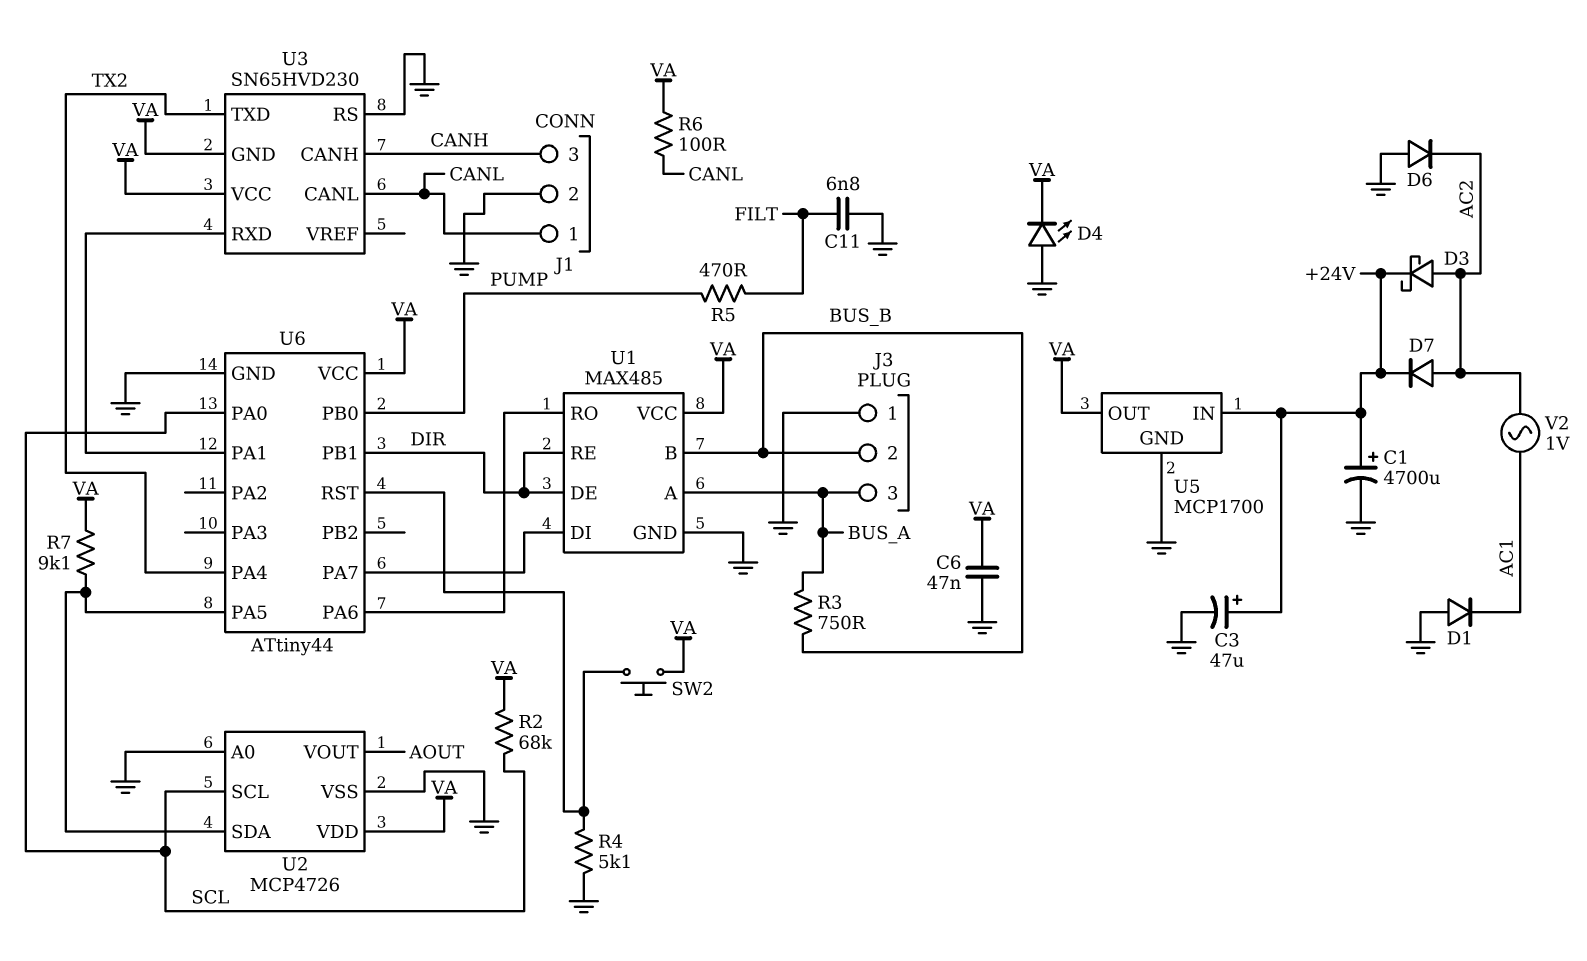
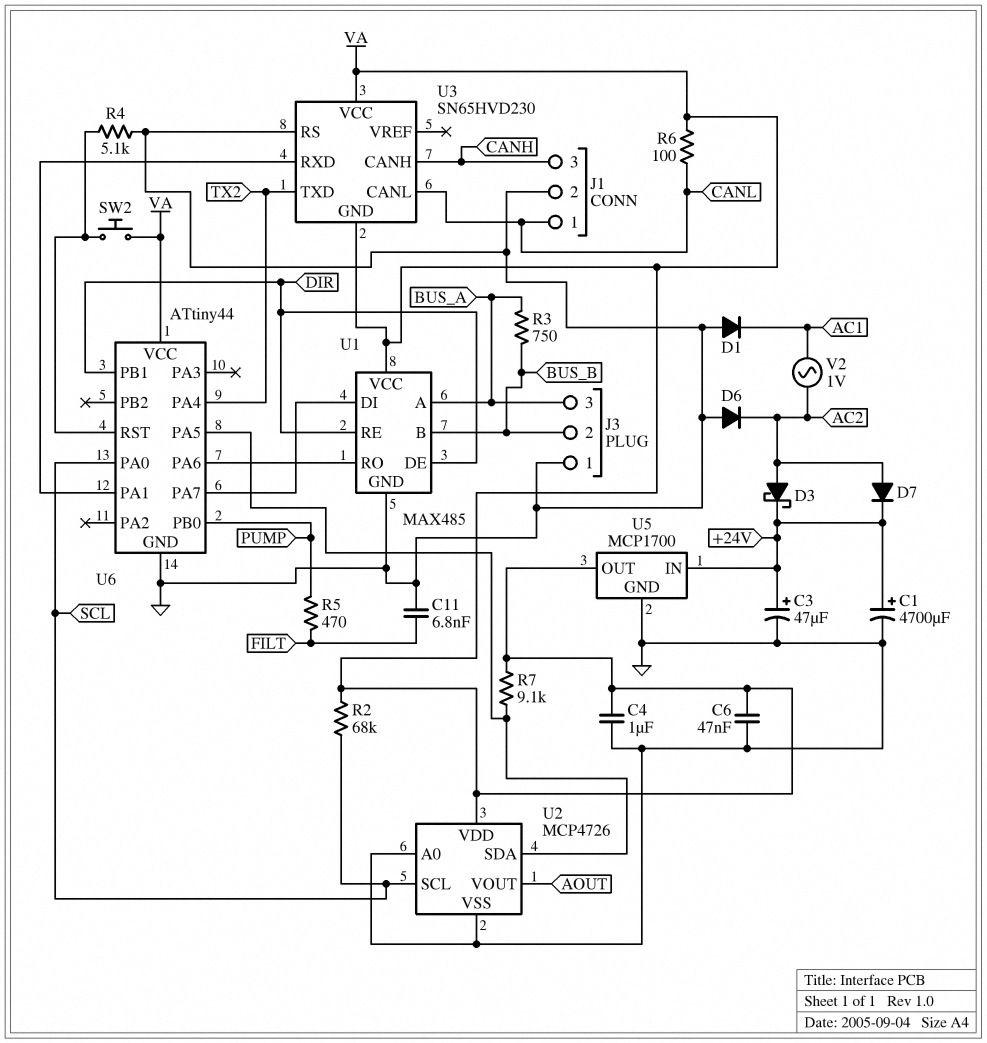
C4: none -> 1uF (GND, VA)
D4: LED (A GND, K VA) -> none

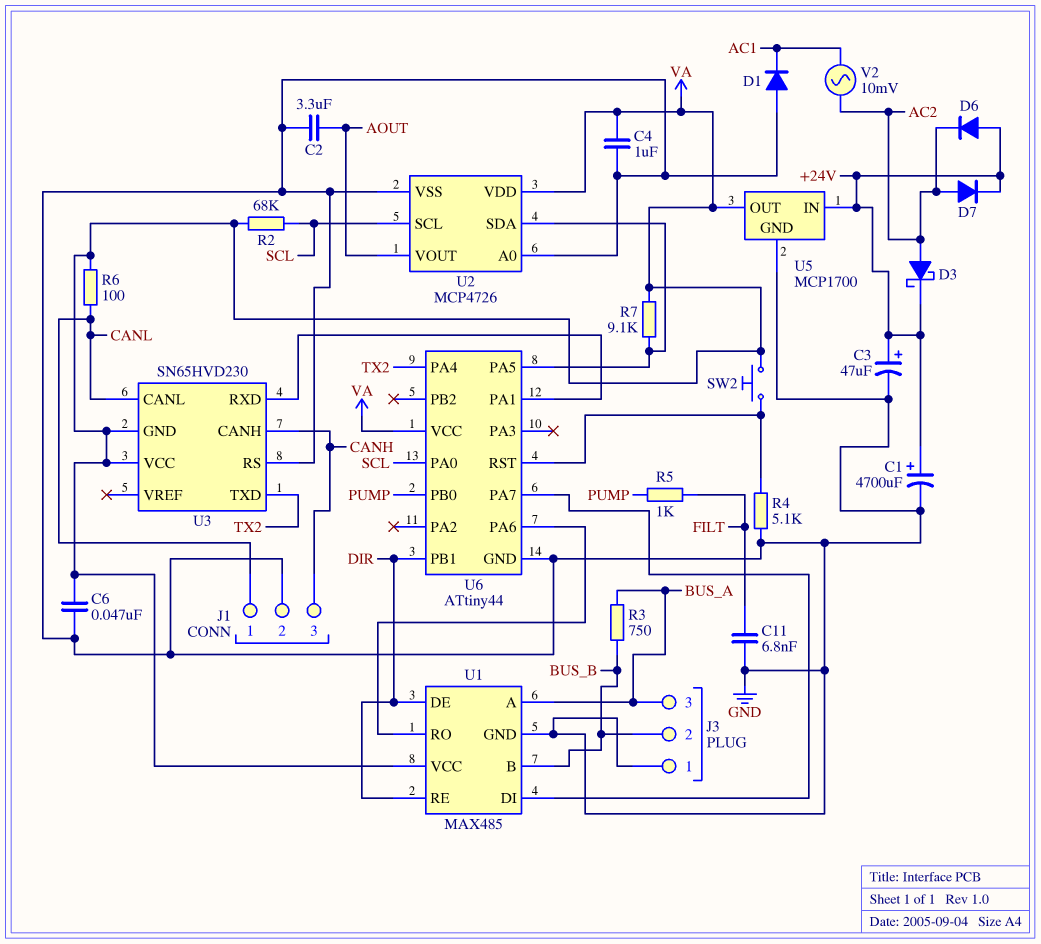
C2: none -> 3.3uF (AOUT, GND)
D6: diode (A GND, K AC2) -> diode (A +24V, K AC2)
R5: 470 (FILT, PUMP) -> 1k (FILT, PUMP)
V2: AC 1V (AC1, AC2) -> AC 10mV (AC1, AC2)

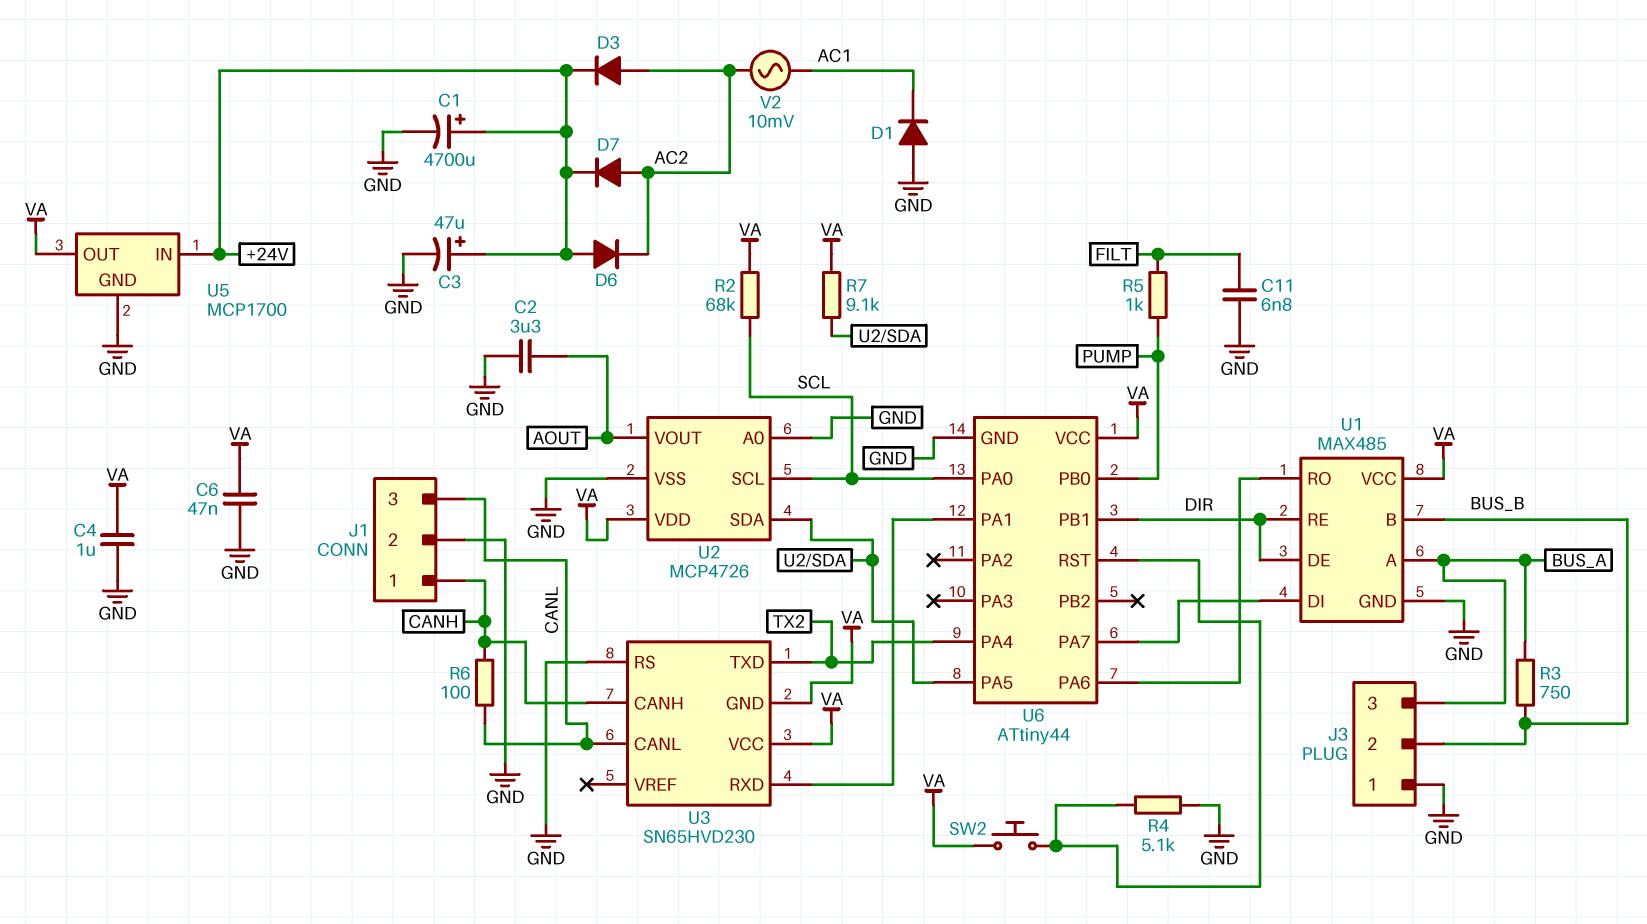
D3: schottky (A AC2, K +24V) -> diode (A AC2, K +24V)
J1 pin 1: CANL -> CANH
J1 pin 3: CANH -> CANL
R6: 100 (CANL, VA) -> 100 (CANH, CANL)

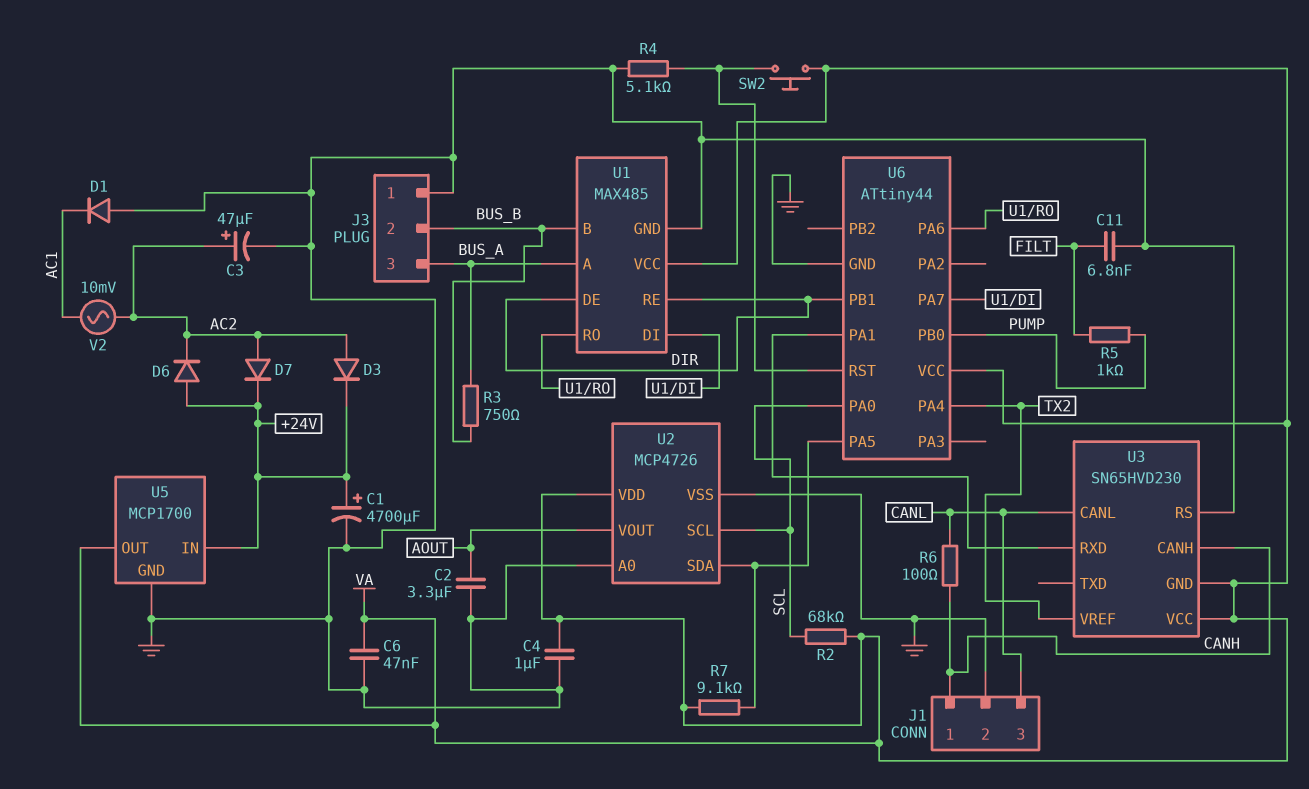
C3: 47uF (plus +24V, minus GND) -> 47uF (plus AC2, minus GND)
U3 pin TXD: TX2 -> none
U3 pin VREF: none -> TX2

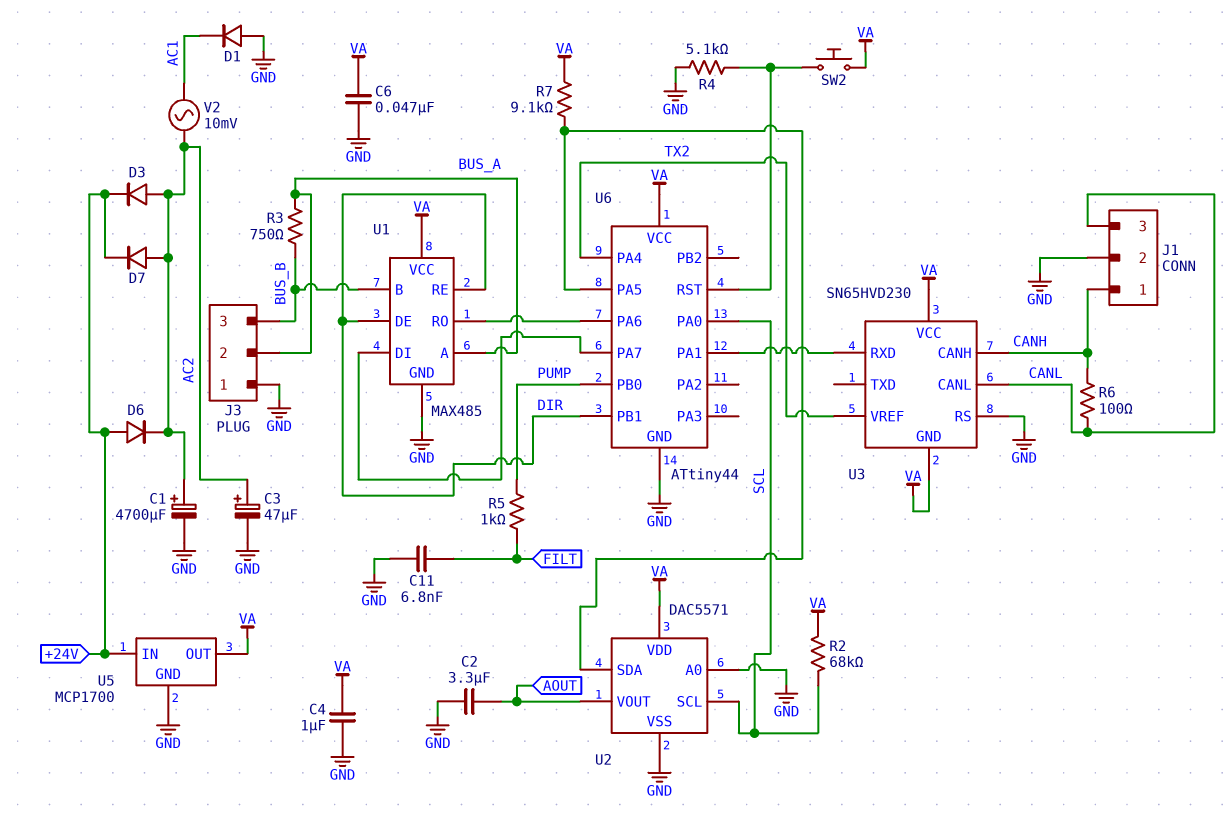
C1: 4700uF (plus +24V, minus GND) -> 4700uF (plus AC2, minus GND)
J3 pin 2: BUS_B -> BUS_A
J3 pin 3: BUS_A -> BUS_B
U2: MCP4726 -> DAC5571

